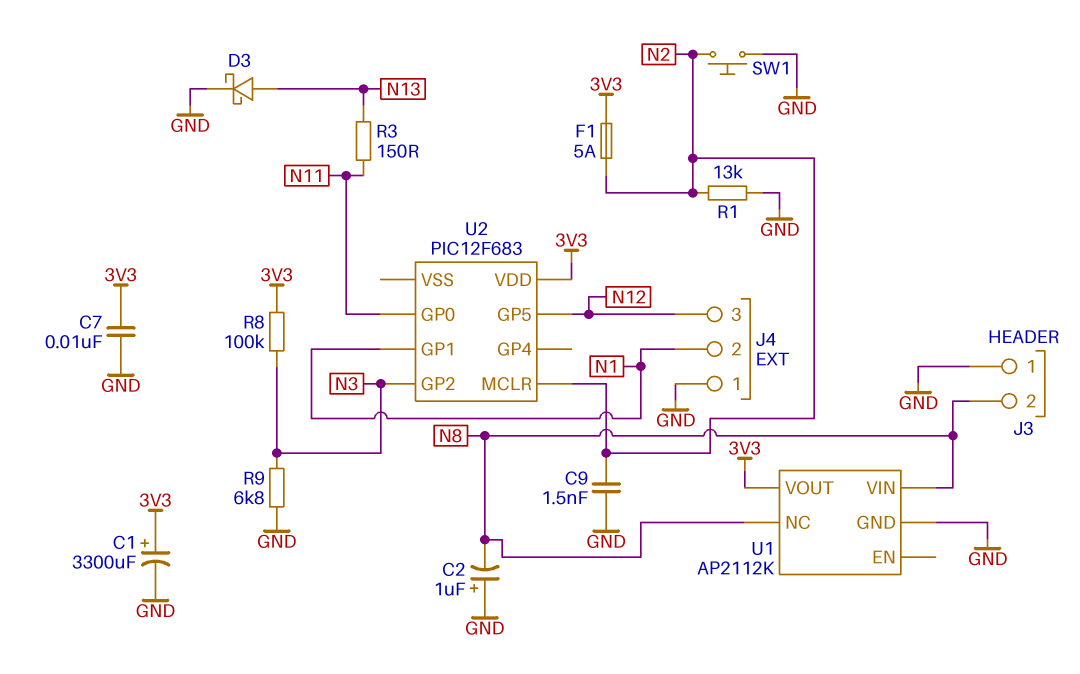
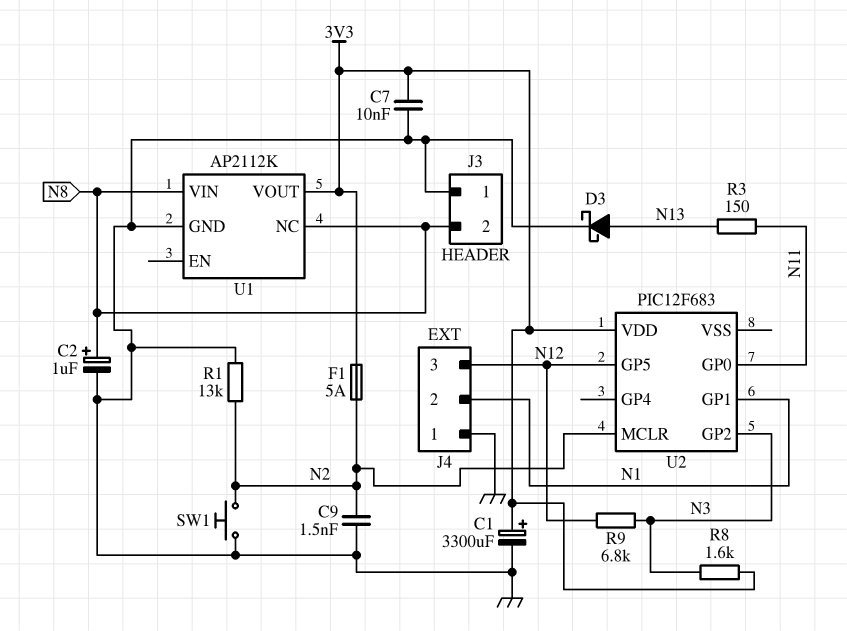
C2: 1uF (plus GND, minus N8) -> 1uF (plus N8, minus GND)
R8: 100k (3V3, N3) -> 1.6k (3V3, N3)
R9: 6.8k (GND, N3) -> 6.8k (N3, N12)

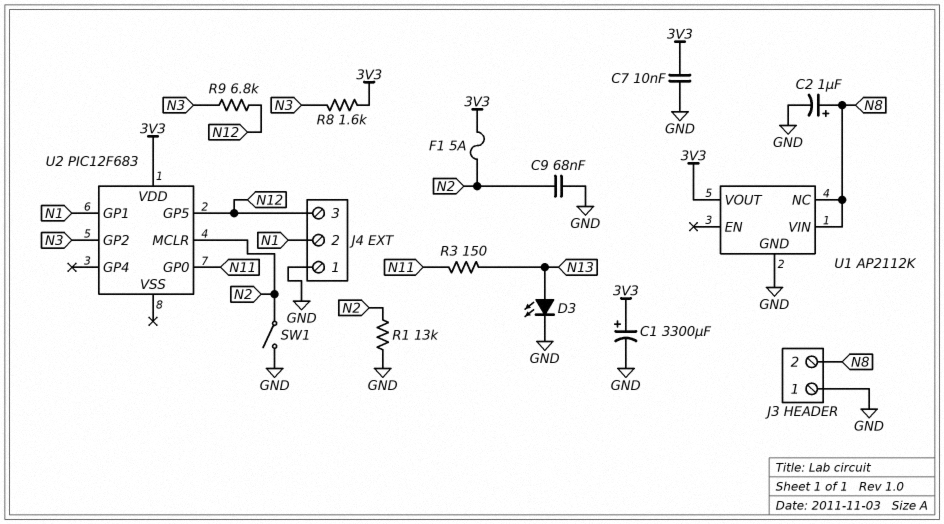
C9: 1.5nF (GND, N2) -> 68nF (GND, N2)
D3: schottky (A N13, K GND) -> LED (A N13, K GND)
SW1: button (GND, N2) -> switch (GND, N2)

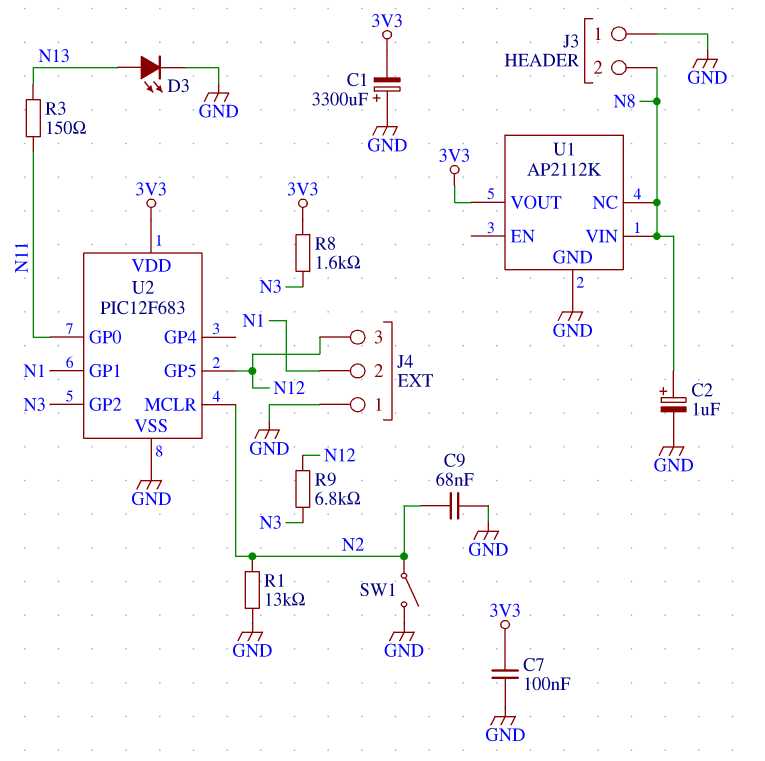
C1: 3300uF (plus 3V3, minus GND) -> 3300uF (plus GND, minus 3V3)
C7: 10nF (3V3, GND) -> 100nF (3V3, GND)
F1: 5A (3V3, N2) -> none
U2 pin VSS: none -> GND

